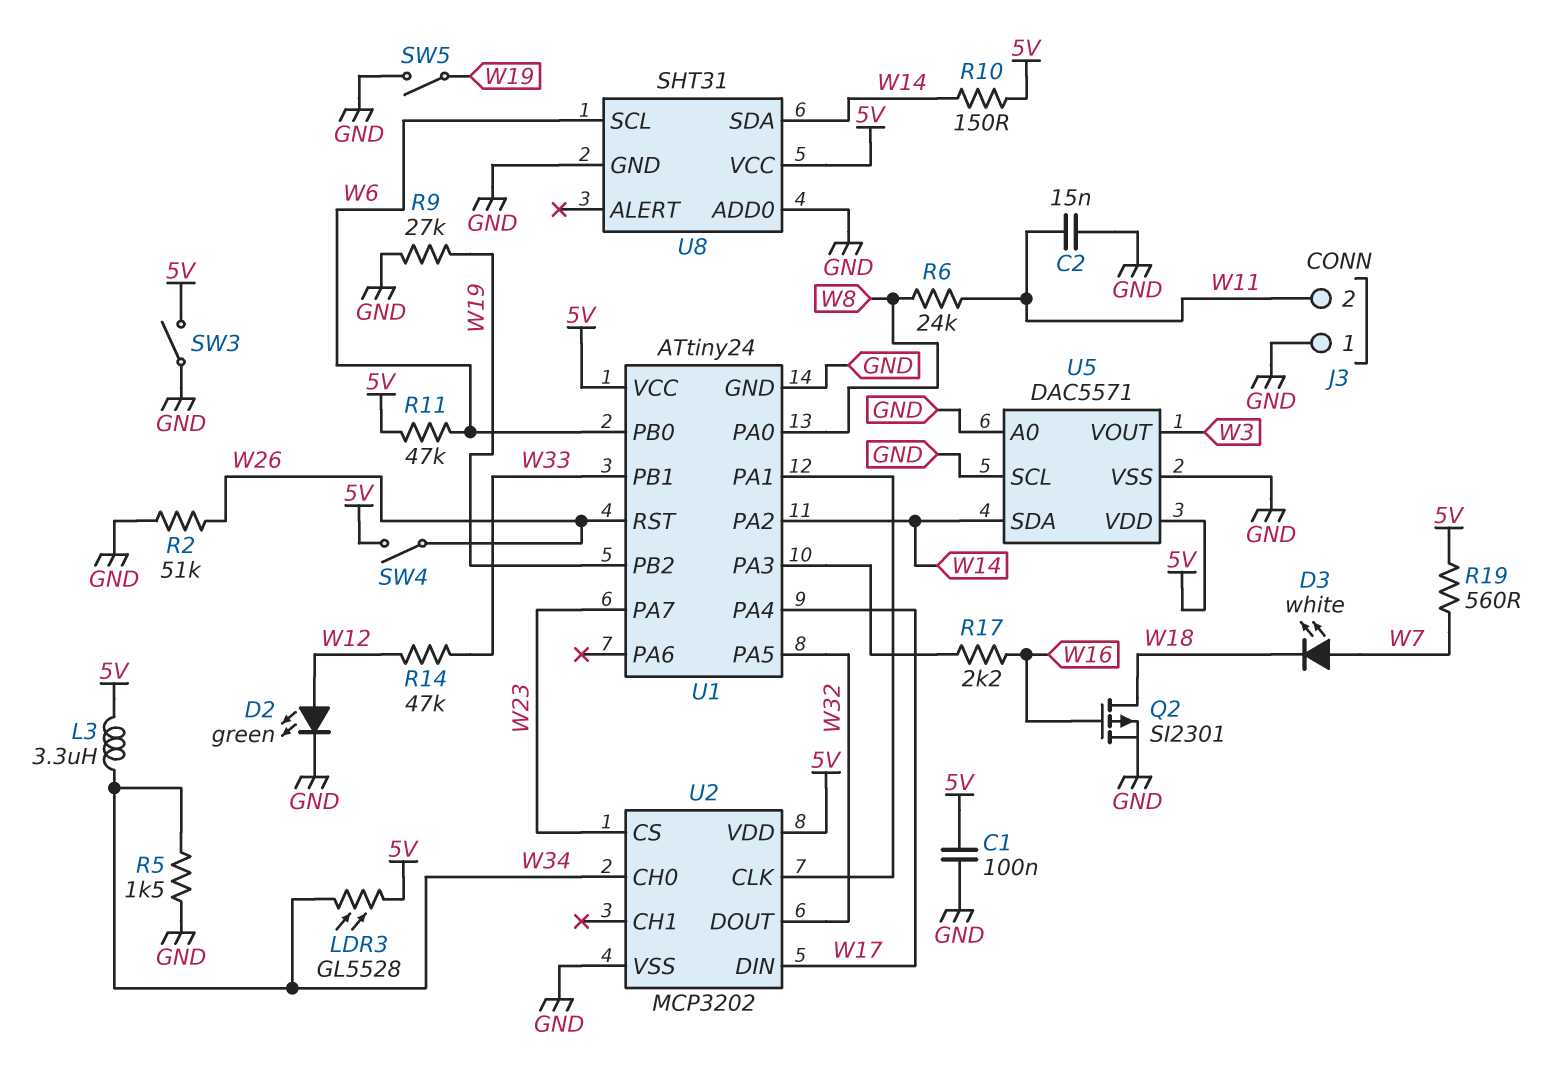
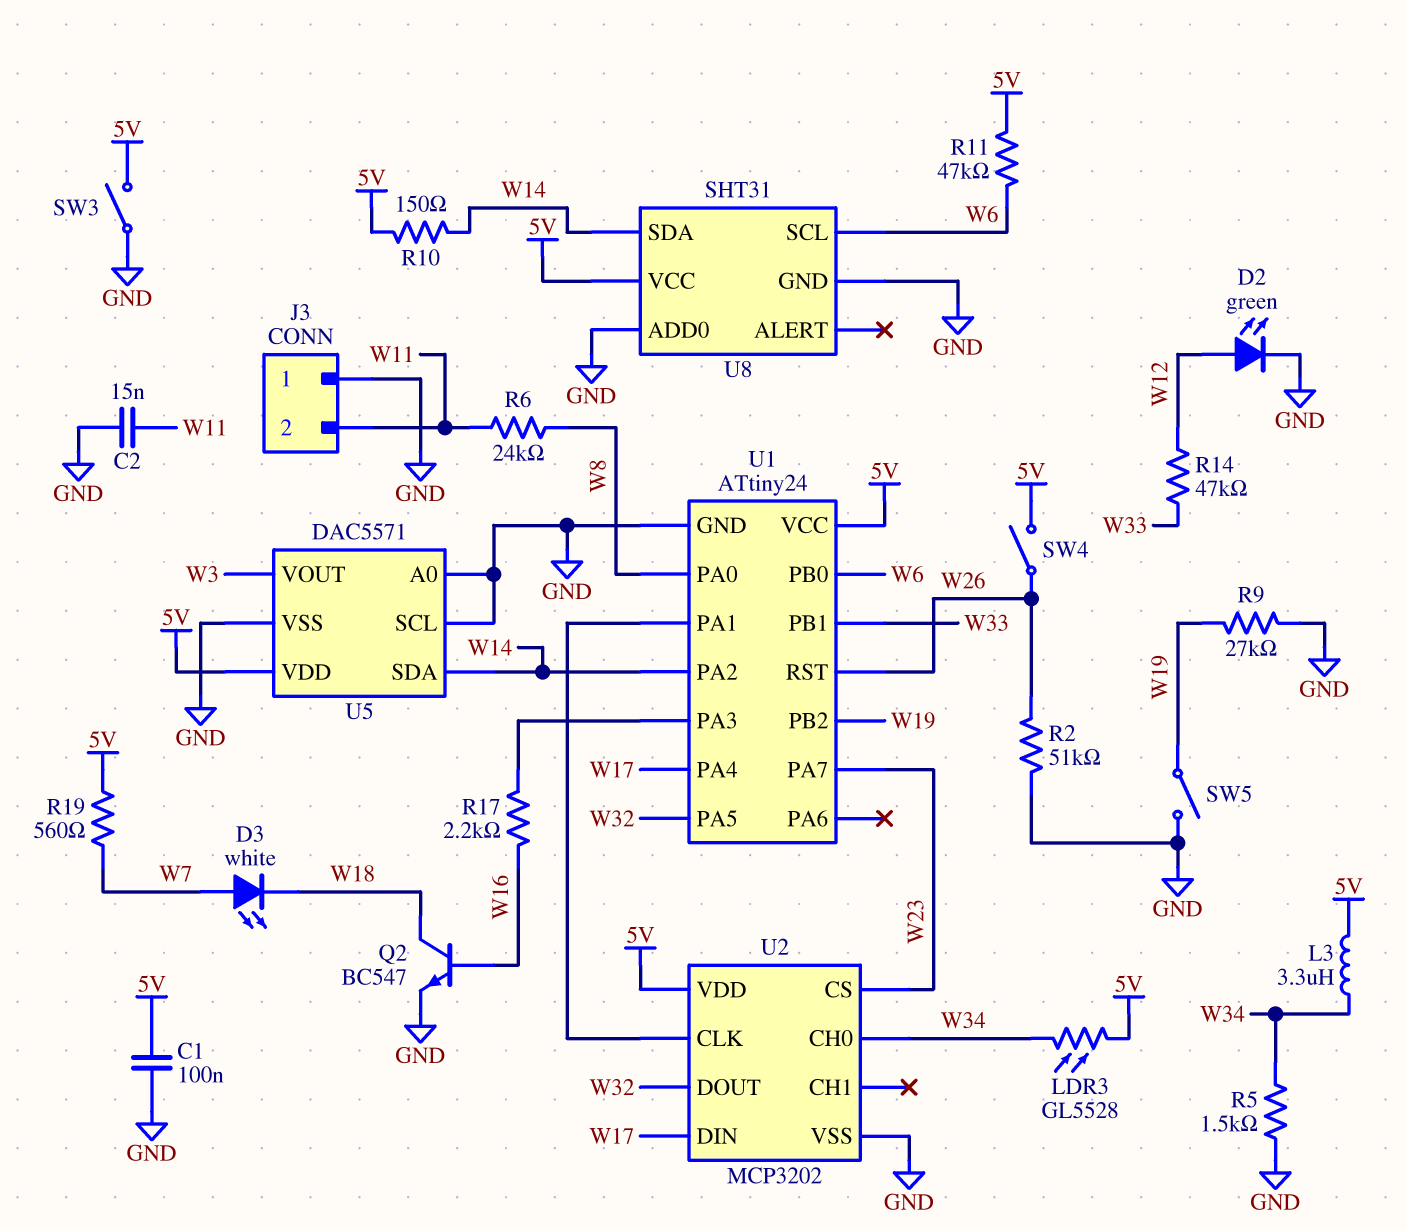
Q2: PMOS SI2301 (G W16, D W18, S GND) -> NPN BC547 (B W16, C W18, E GND)

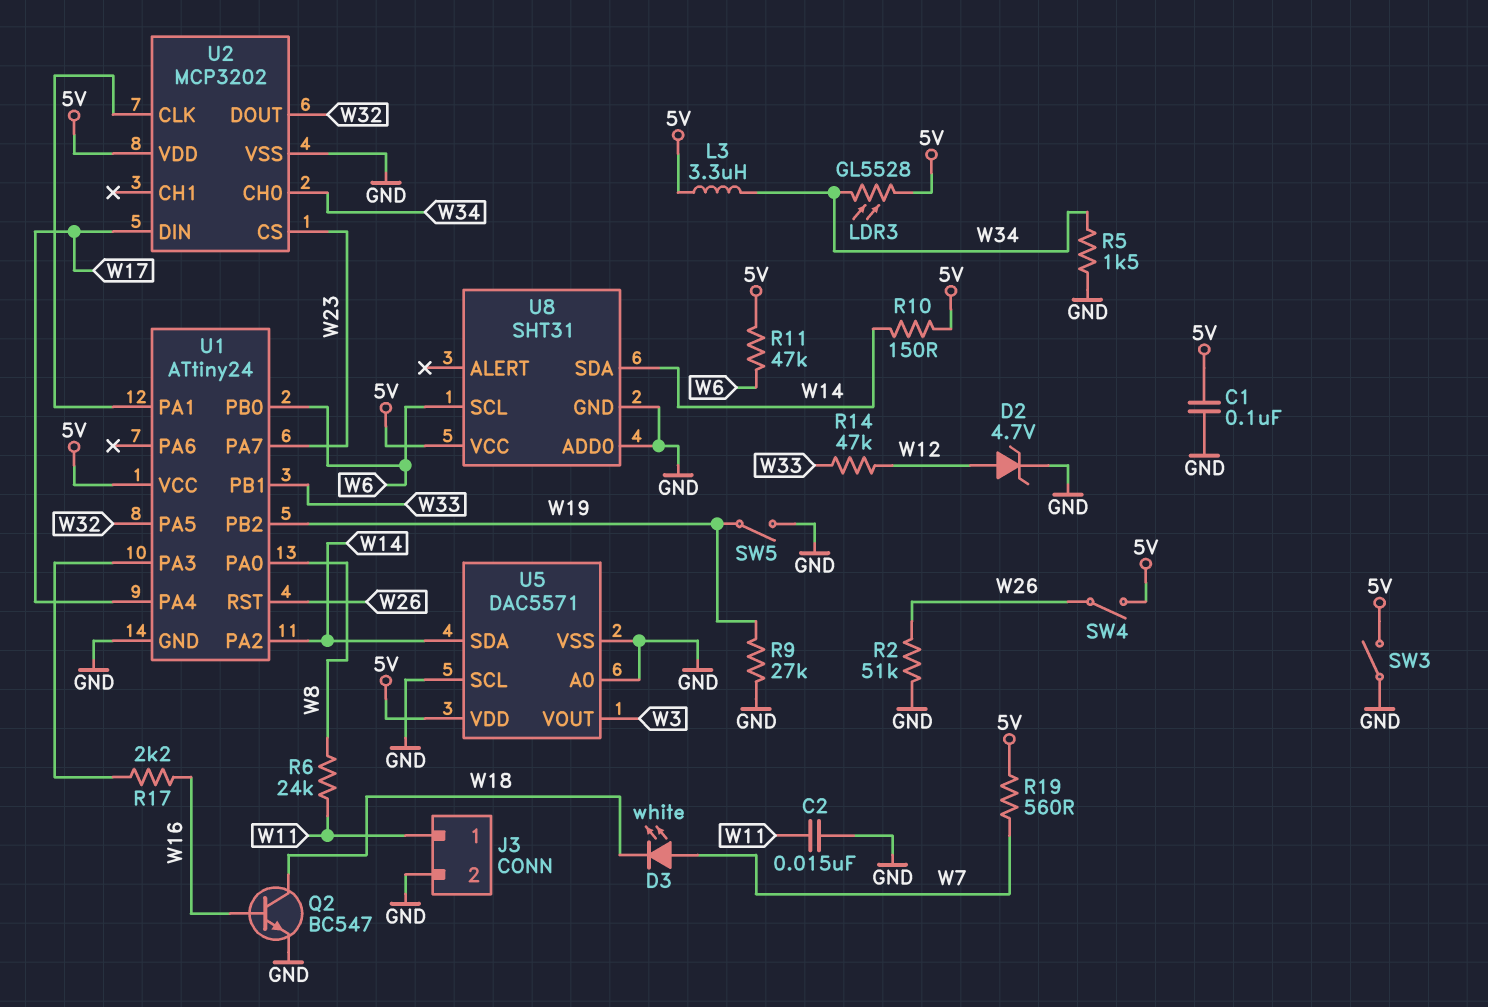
D2: LED green (A W12, K GND) -> zener 4.7V (A W12, K GND)
J3 pin 1: GND -> W11
J3 pin 2: W11 -> GND

